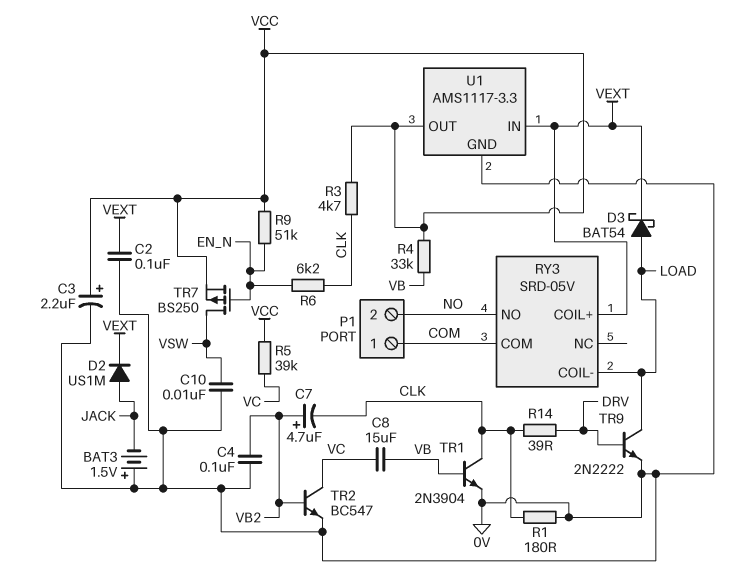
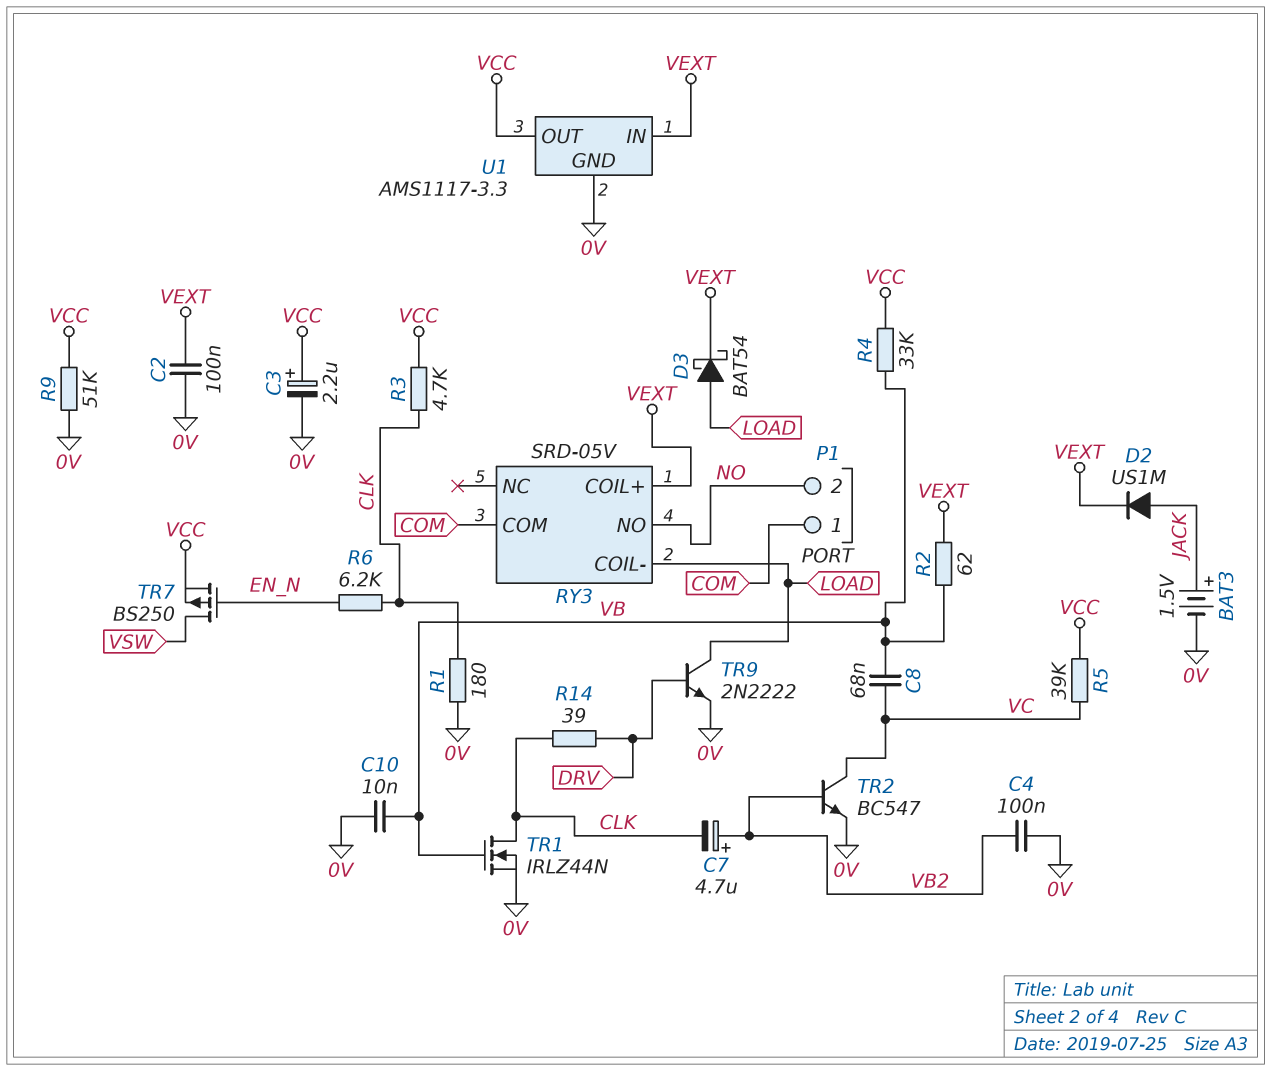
BAT3: 1.5V (plus 0V, minus JACK) -> 1.5V (plus JACK, minus 0V)
C8: 15uF (VB, VC) -> 68nF (VB, VC)
C10: 10nF (0V, VSW) -> 10nF (0V, VB)
R2: none -> 62 (VB, VEXT)
R9: 51k (EN_N, VCC) -> 51k (0V, VCC)
TR1: NPN 2N3904 (B VB, C CLK, E 0V) -> NMOS IRLZ44N (G VB, D CLK, S 0V)

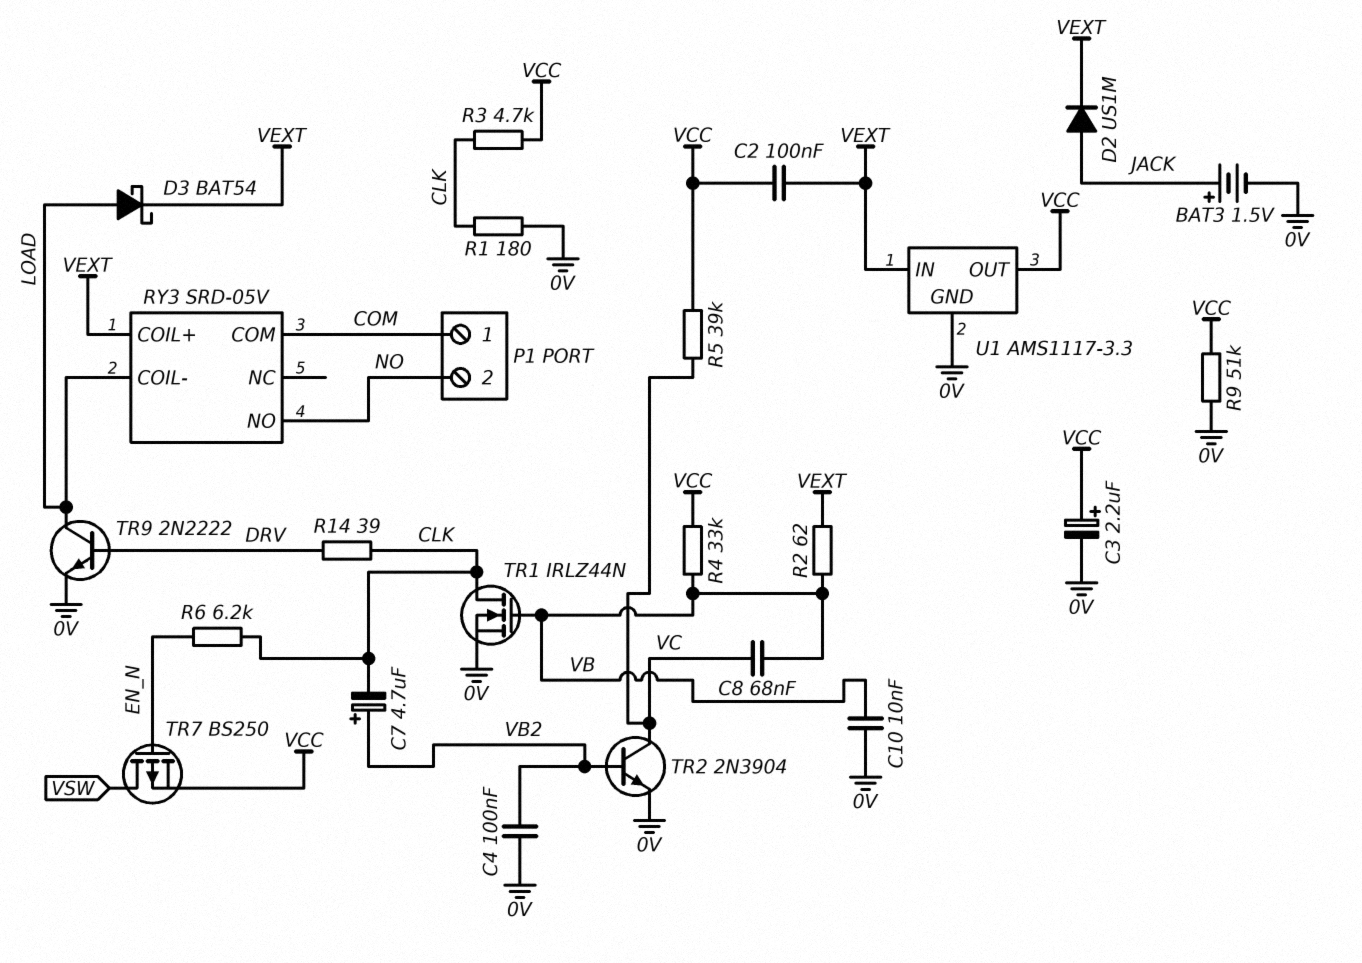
C2: 100nF (0V, VEXT) -> 100nF (VCC, VEXT)
TR2: NPN BC547 (B VB2, C VC, E 0V) -> NPN 2N3904 (B VB2, C VC, E 0V)

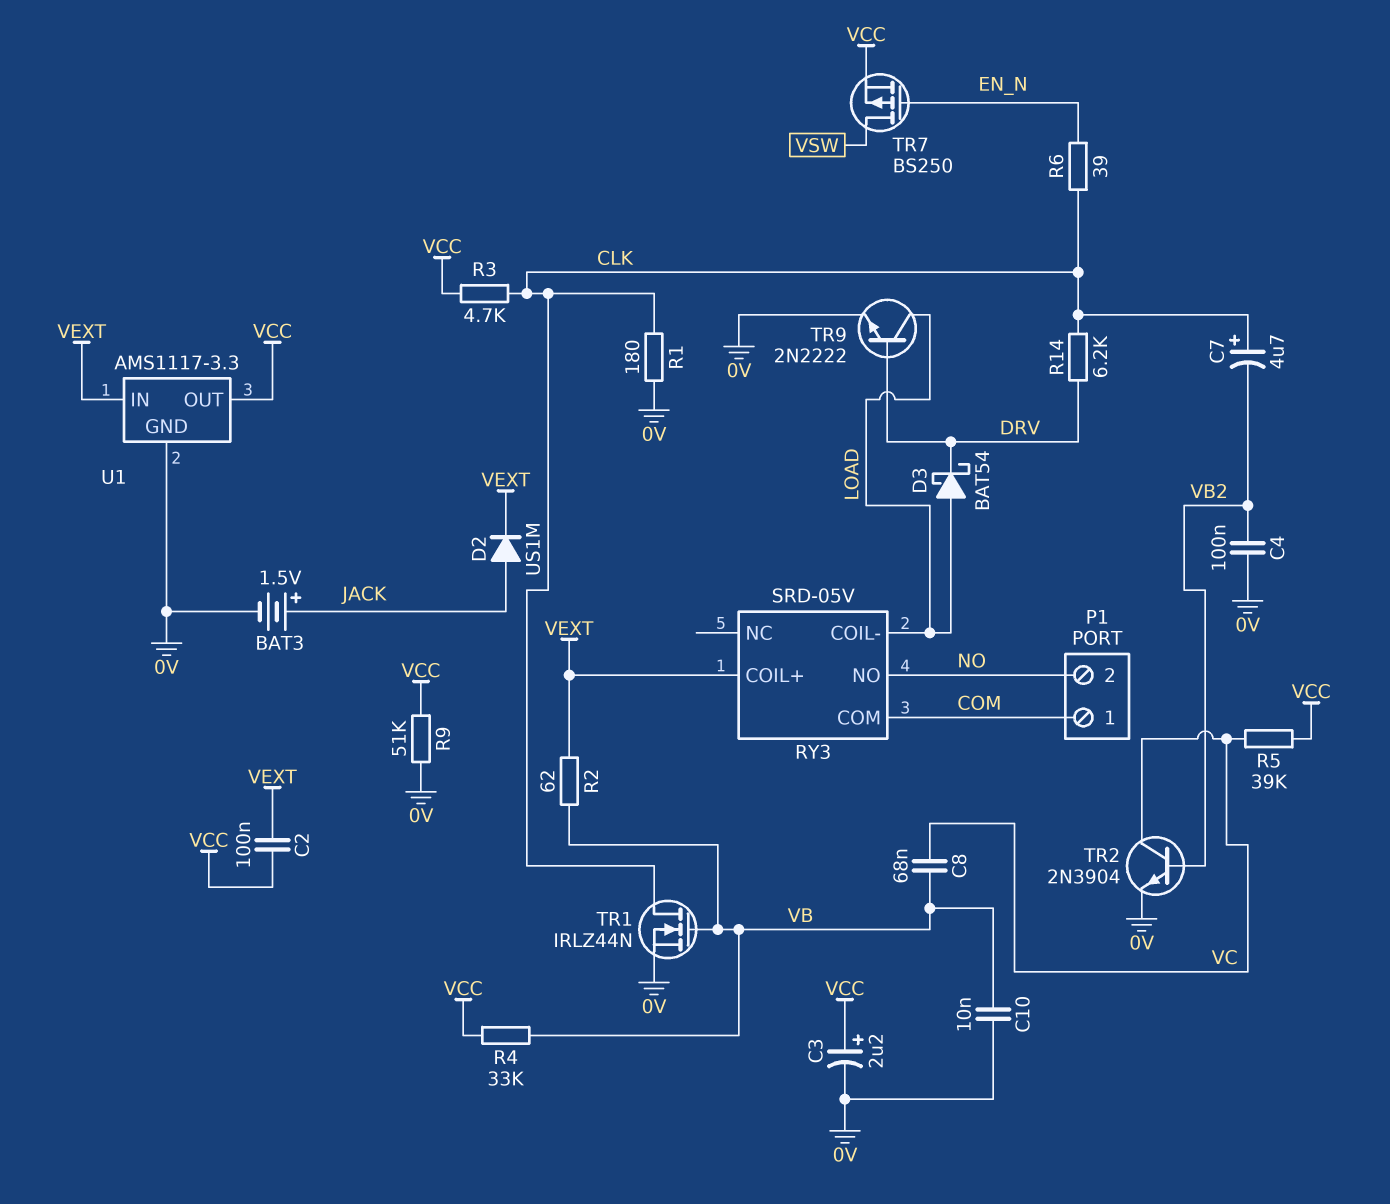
C7: 4.7uF (plus VB2, minus CLK) -> 4.7uF (plus CLK, minus VB2)
D3: schottky BAT54 (A LOAD, K VEXT) -> schottky BAT54 (A LOAD, K DRV)
R6: 6.2k (CLK, EN_N) -> 39 (CLK, EN_N)
R14: 39 (CLK, DRV) -> 6.2k (CLK, DRV)

